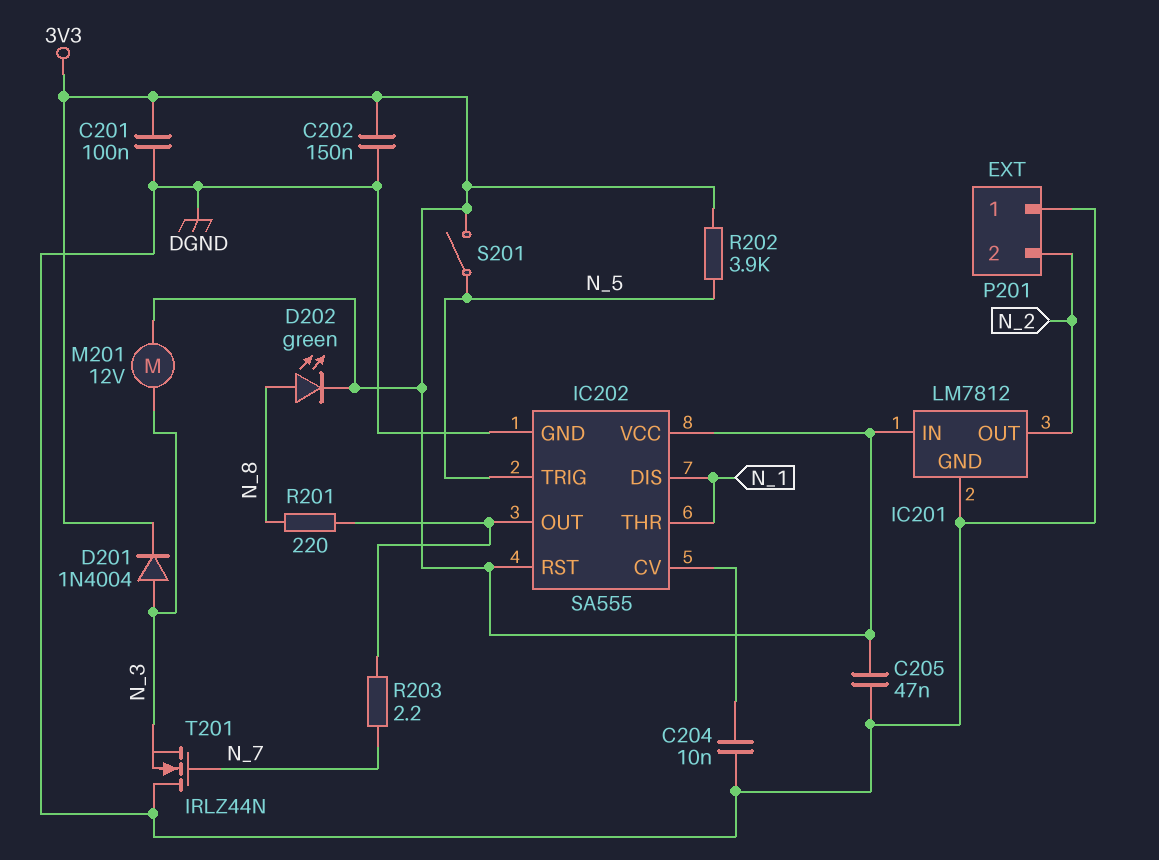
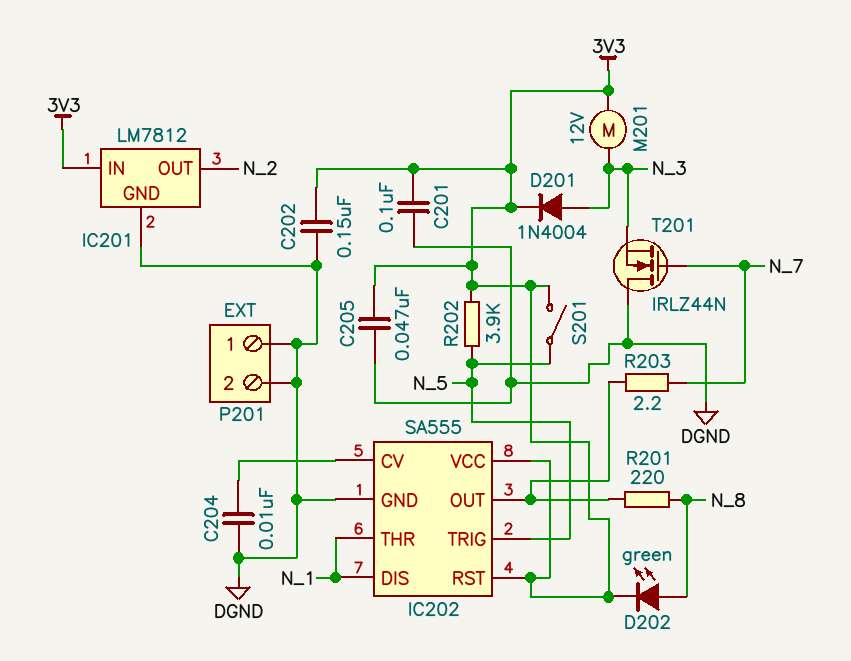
P201 pin 2: N_2 -> DGND

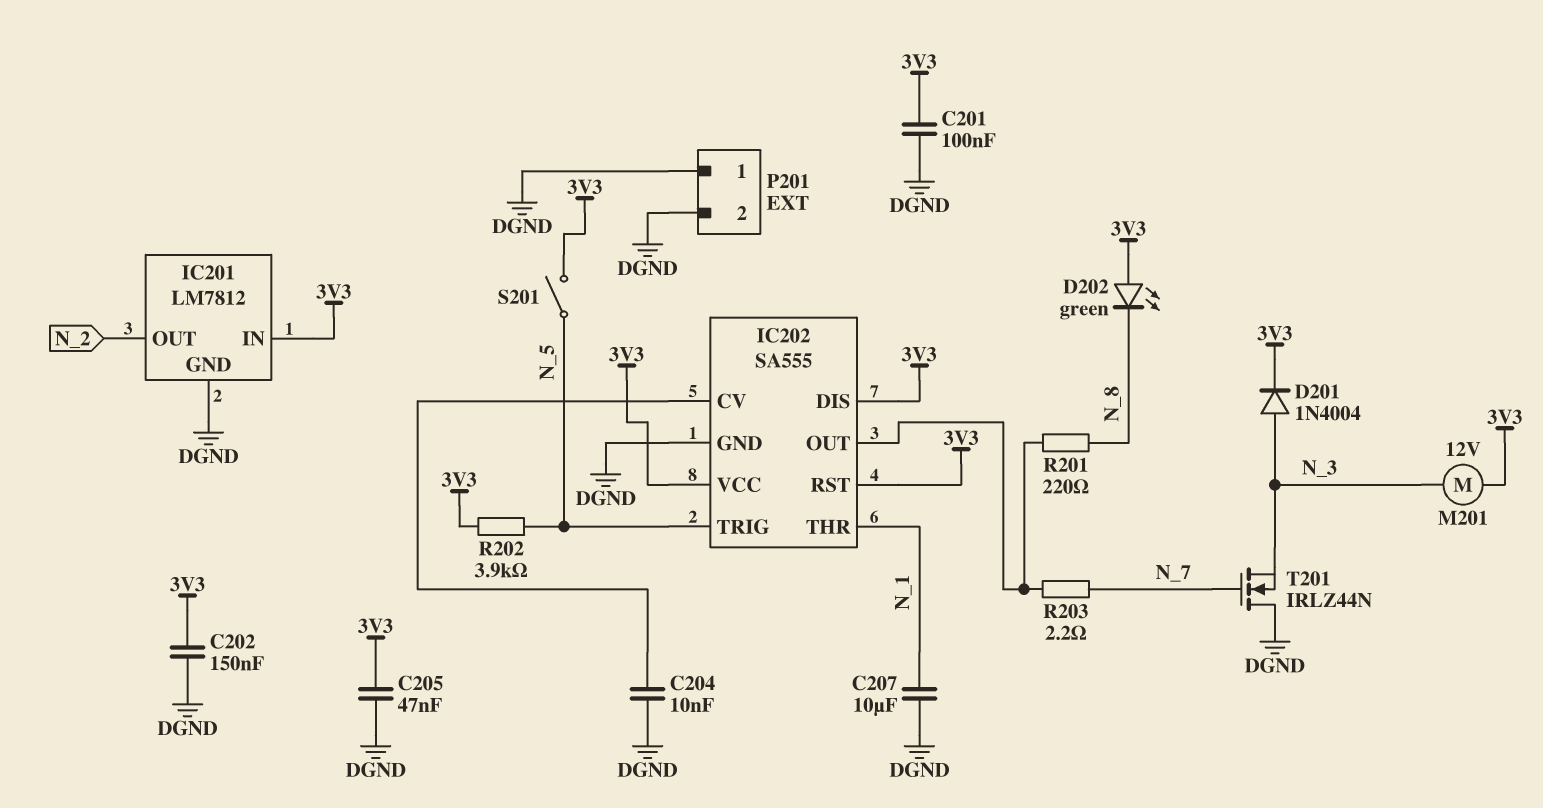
C207: none -> 10uF (DGND, N_1)
D202: LED green (A N_8, K 3V3) -> LED green (A 3V3, K N_8)
IC202 pin DIS: N_1 -> 3V3

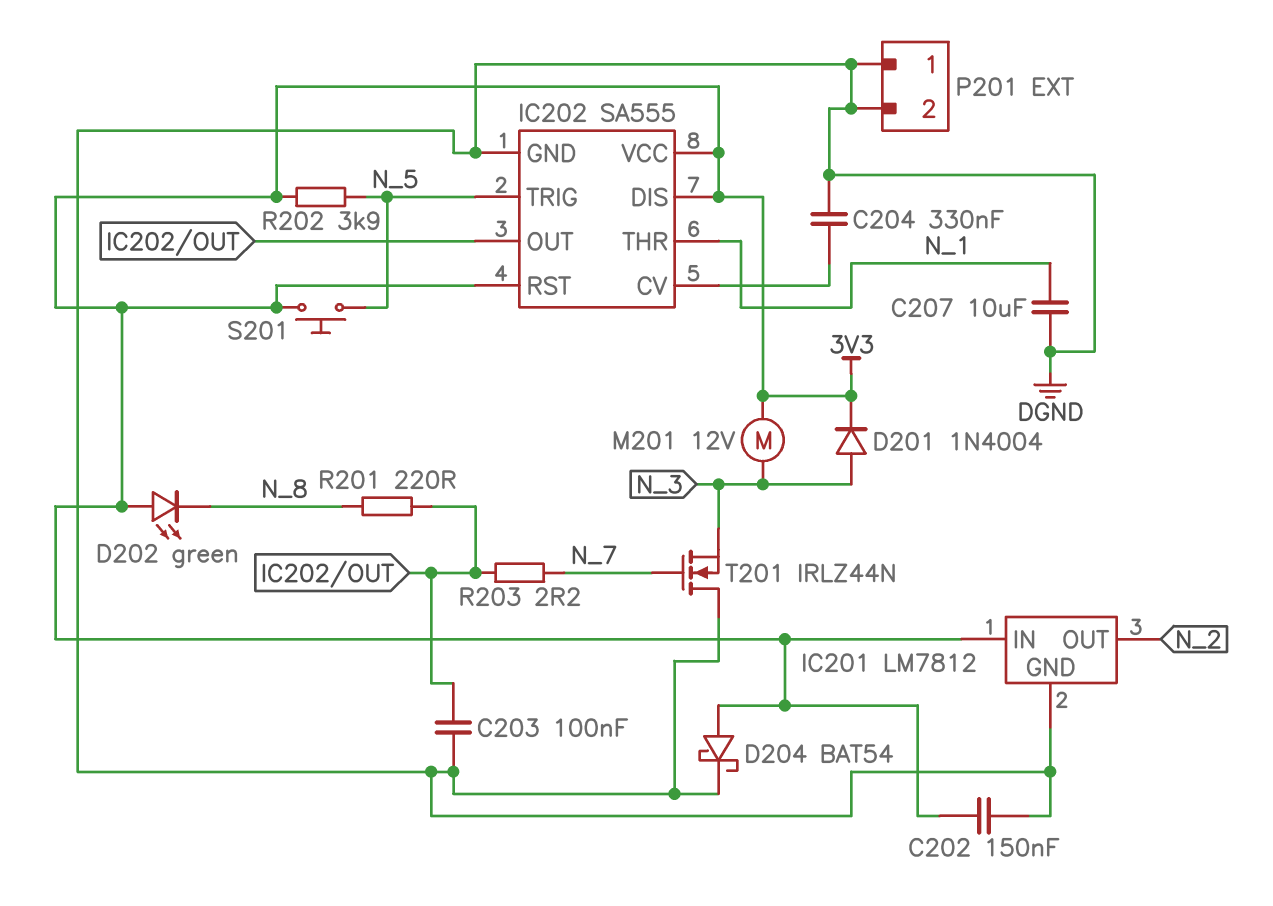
C201: 100nF (3V3, DGND) -> none
C203: none -> 100nF (DGND, IC202/OUT)
C204: 10nF (DGND, IC202/CV) -> 330nF (DGND, IC202/CV)
C205: 47nF (3V3, DGND) -> none
D204: none -> schottky BAT54 (A 3V3, K DGND)
S201: switch (3V3, N_5) -> button (3V3, N_5)

